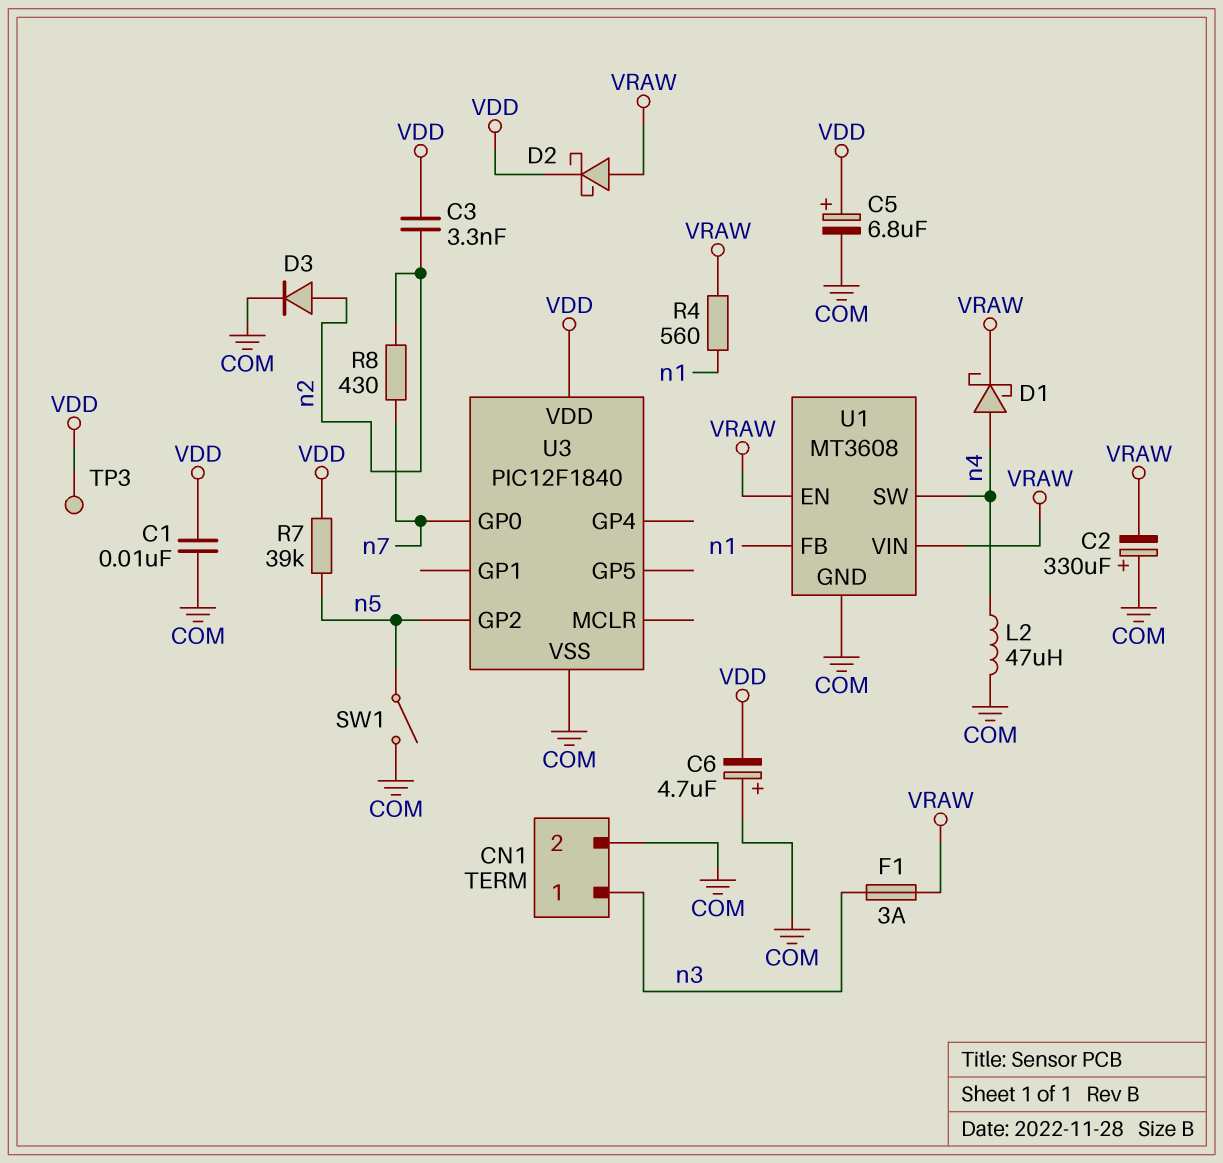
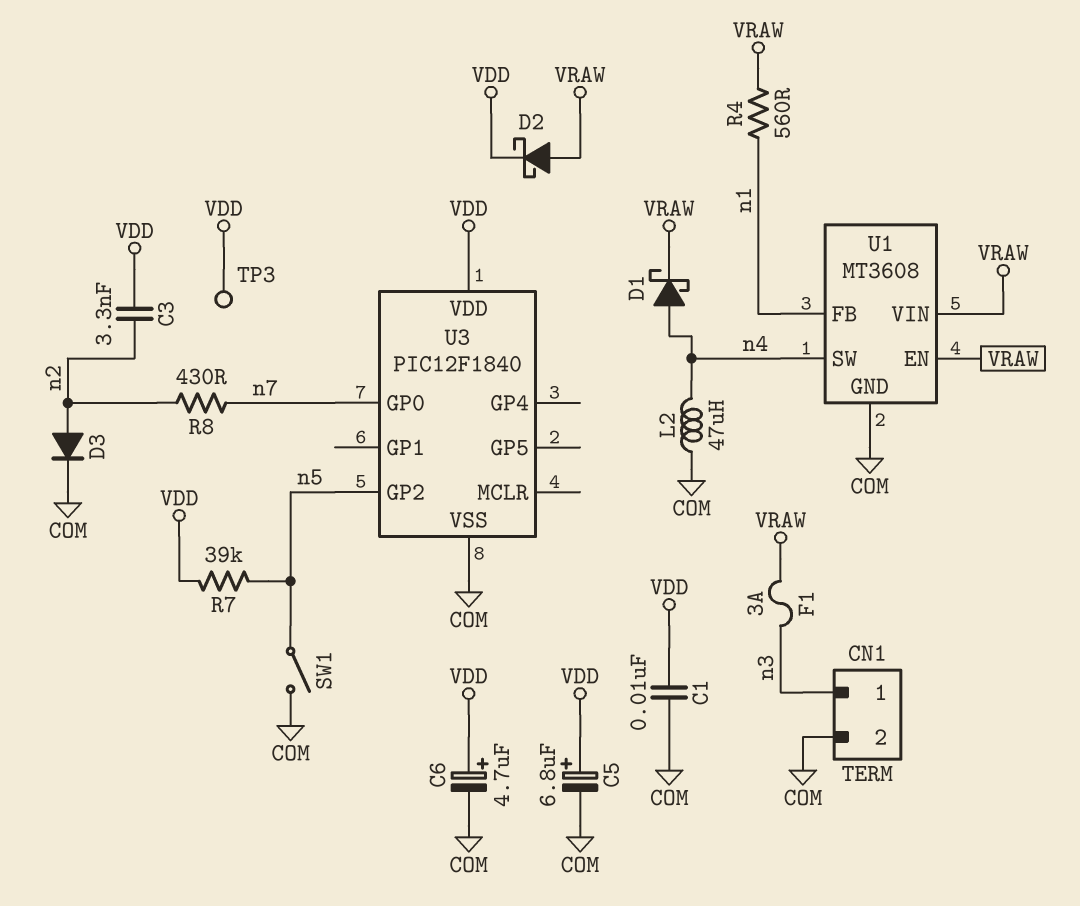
C2: 330uF (plus COM, minus VRAW) -> none
C6: 4.7uF (plus COM, minus VDD) -> 4.7uF (plus VDD, minus COM)

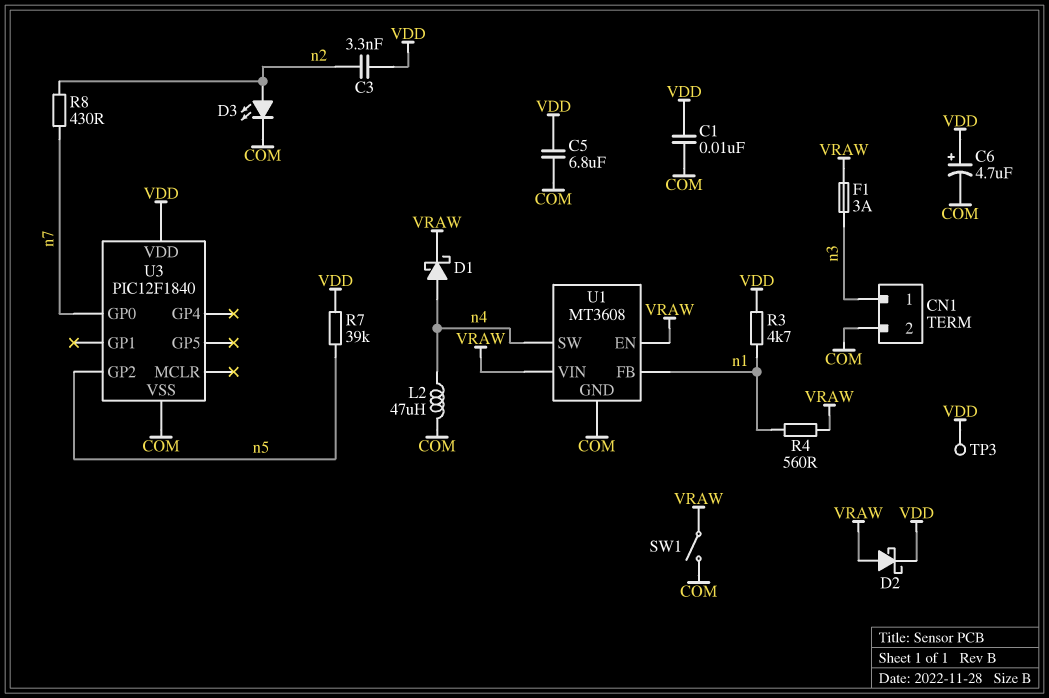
C5: 6.8uF (plus VDD, minus COM) -> 6.8uF (COM, VDD)
D3: diode (A n2, K COM) -> LED (A n2, K COM)
R3: none -> 4.7k (VDD, n1)
SW1: switch (COM, n5) -> switch (COM, VRAW)

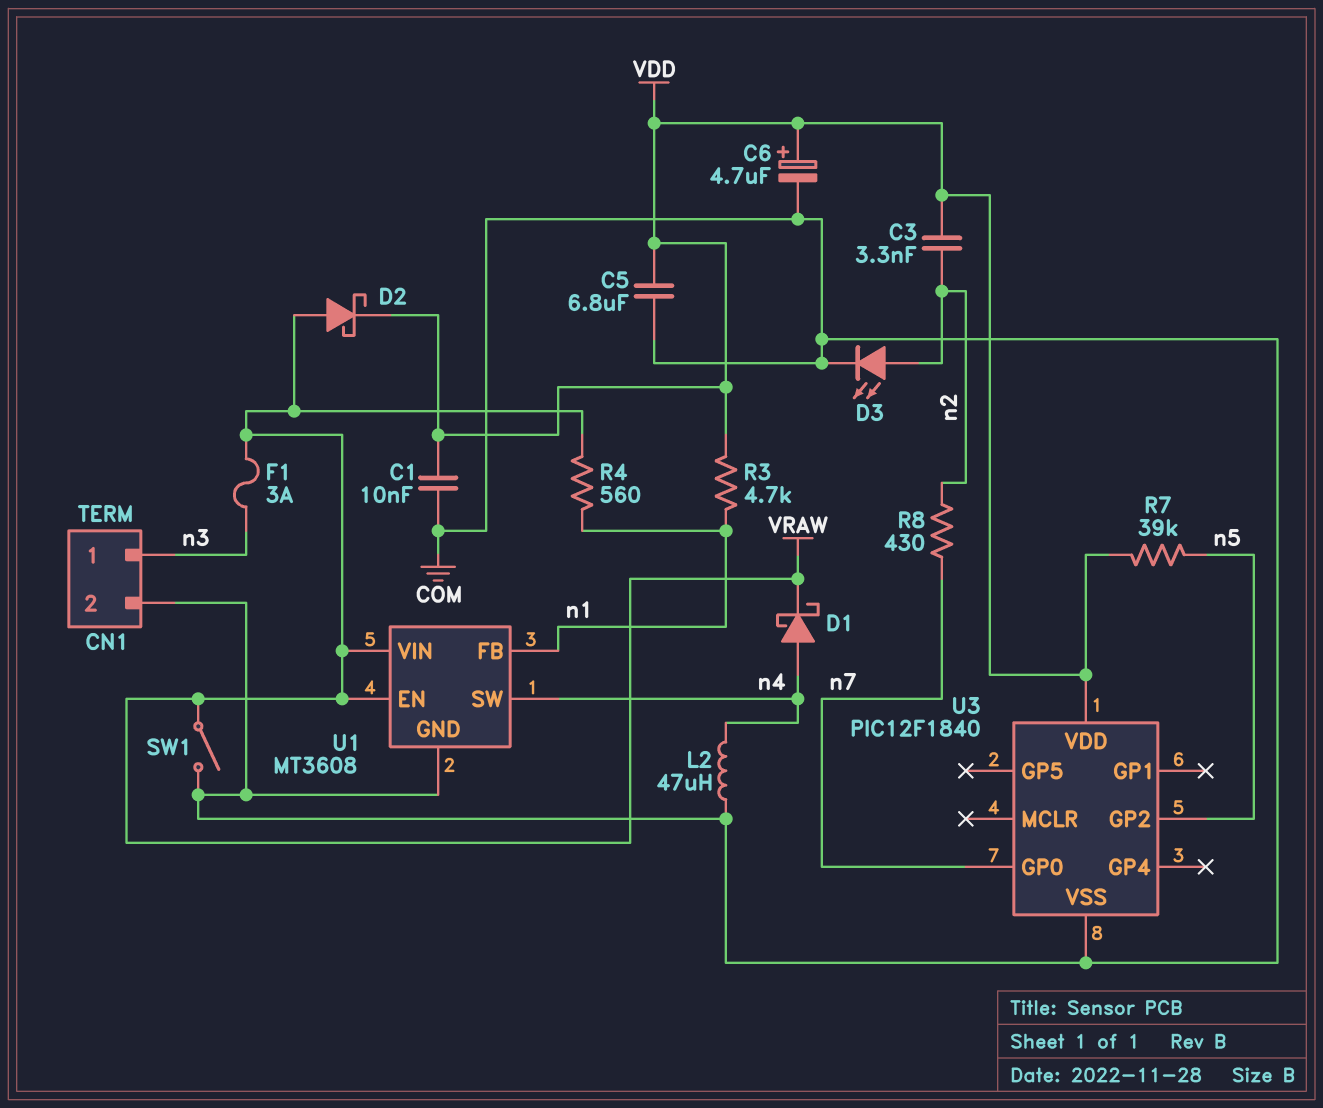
TP3: test point (VDD) -> none

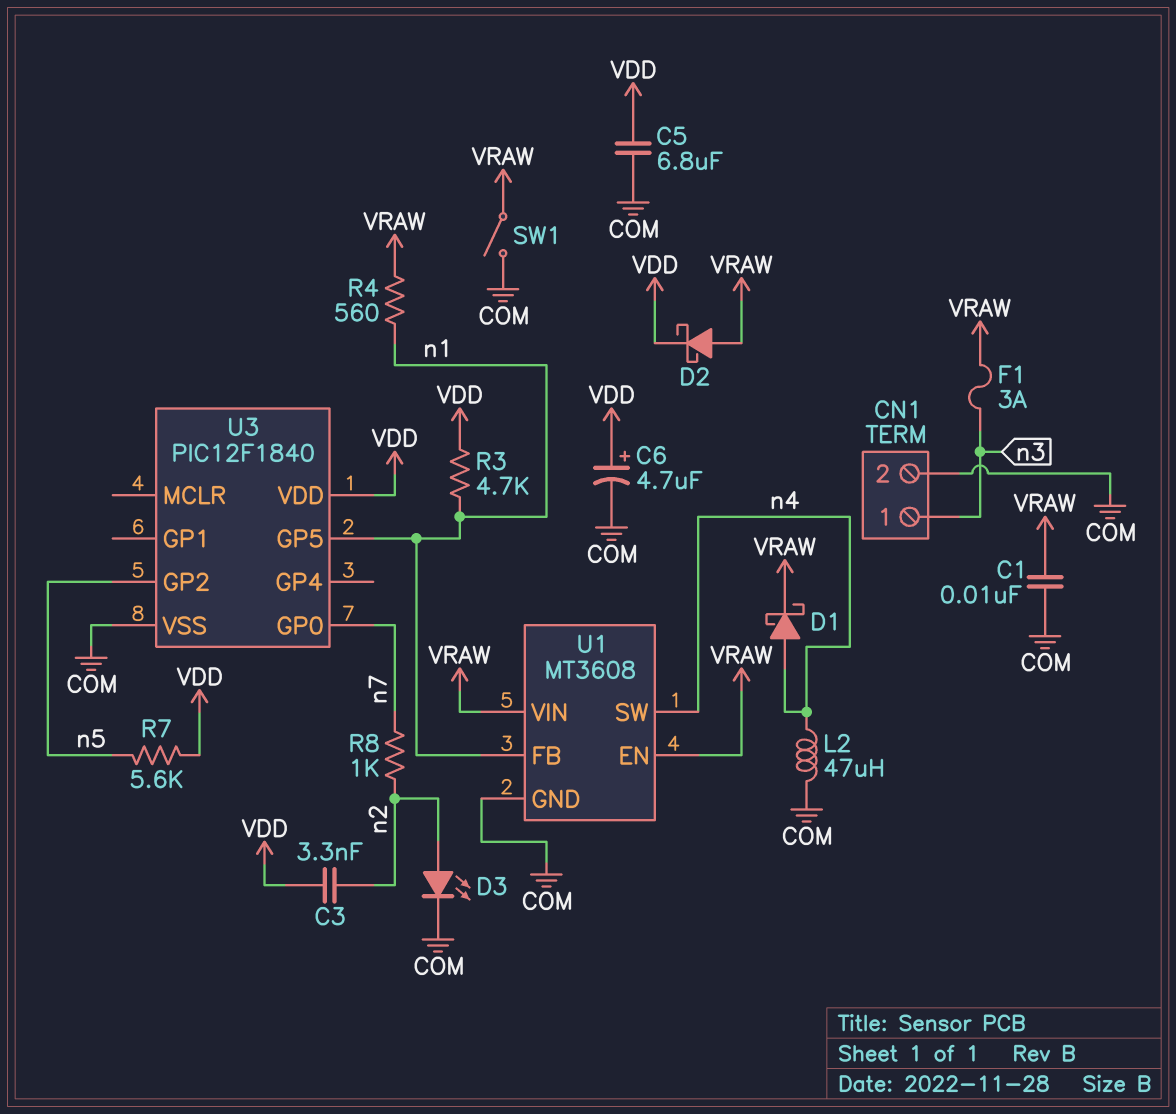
C1: 10nF (COM, VDD) -> 10nF (COM, VRAW)
R7: 39k (VDD, n5) -> 5.6k (VDD, n5)
R8: 430 (n2, n7) -> 1k (n2, n7)
U3 pin GP5: none -> n1

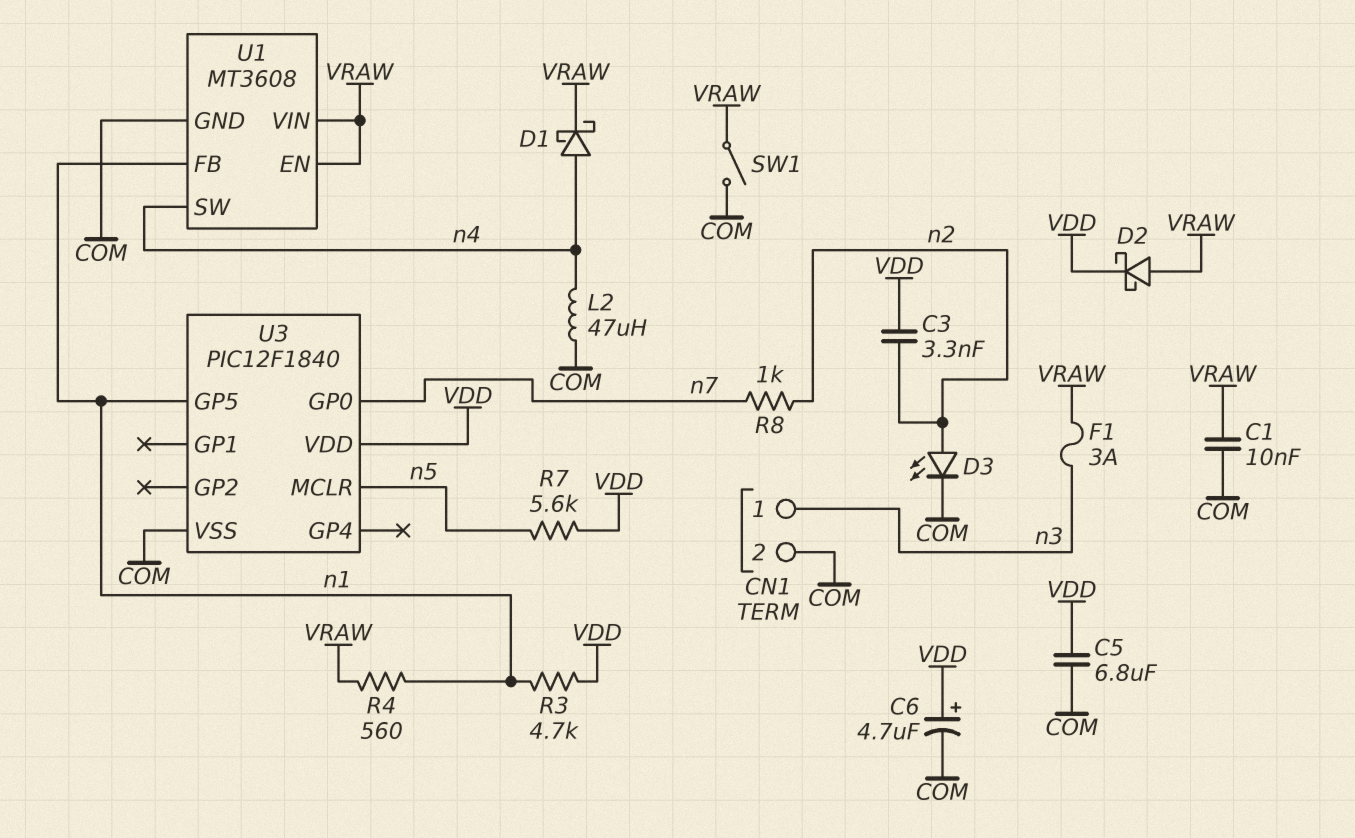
U3 pin GP2: n5 -> none
U3 pin MCLR: none -> n5

